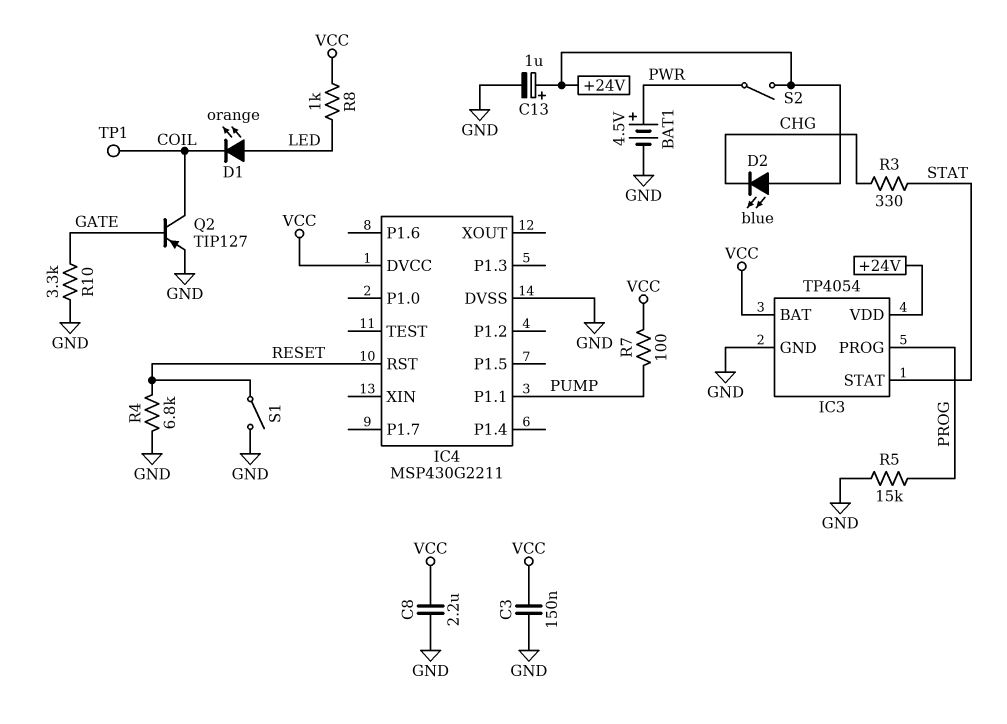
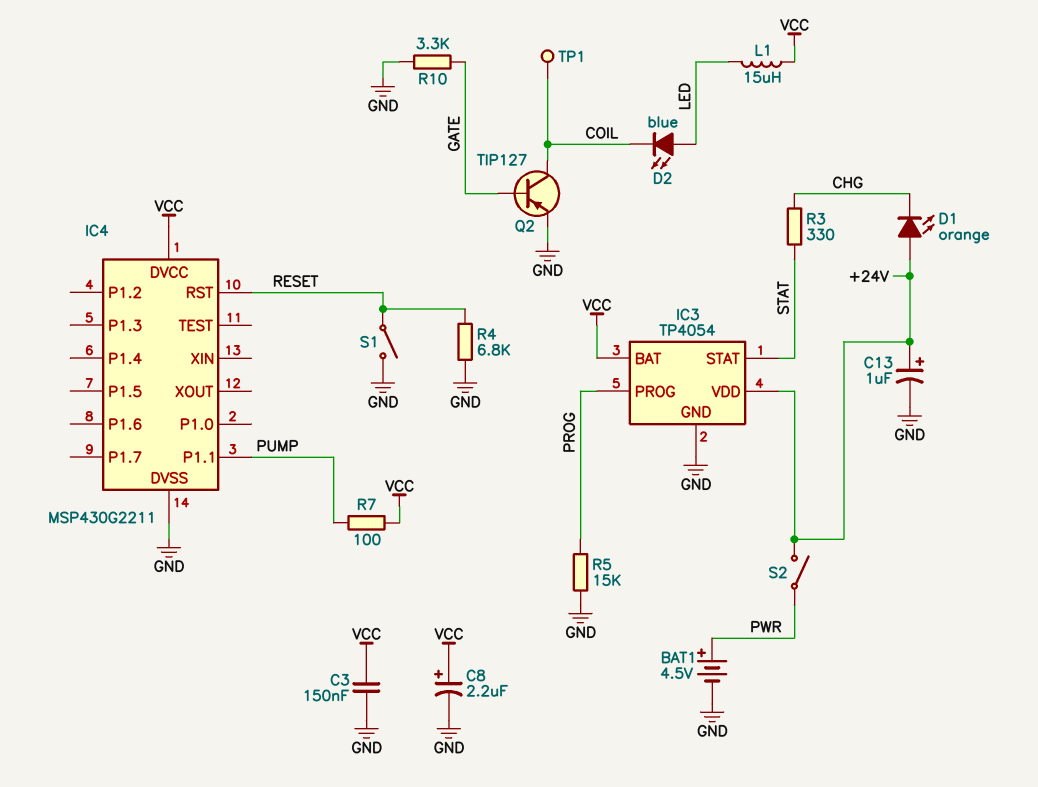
C8: 2.2uF (GND, VCC) -> 2.2uF (plus VCC, minus GND)
D1: LED orange (A LED, K COIL) -> LED orange (A +24V, K CHG)
D2: LED blue (A +24V, K CHG) -> LED blue (A LED, K COIL)
L1: none -> 15uH (LED, VCC)
R8: 1k (LED, VCC) -> none

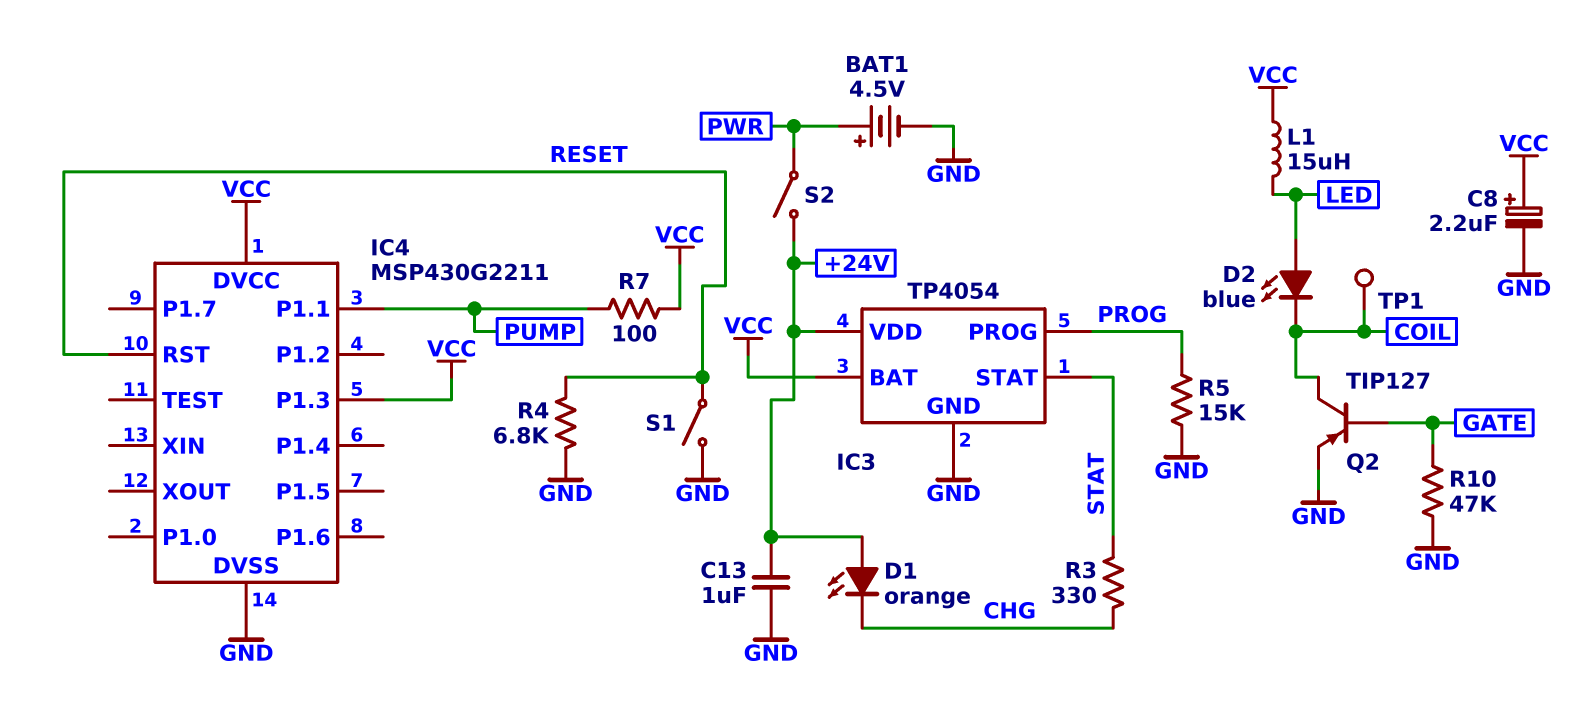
C3: 150nF (GND, VCC) -> none
C13: 1uF (plus +24V, minus GND) -> 1uF (+24V, GND)
IC4 pin P1.3: none -> VCC
R10: 3.3k (GATE, GND) -> 47k (GATE, GND)

